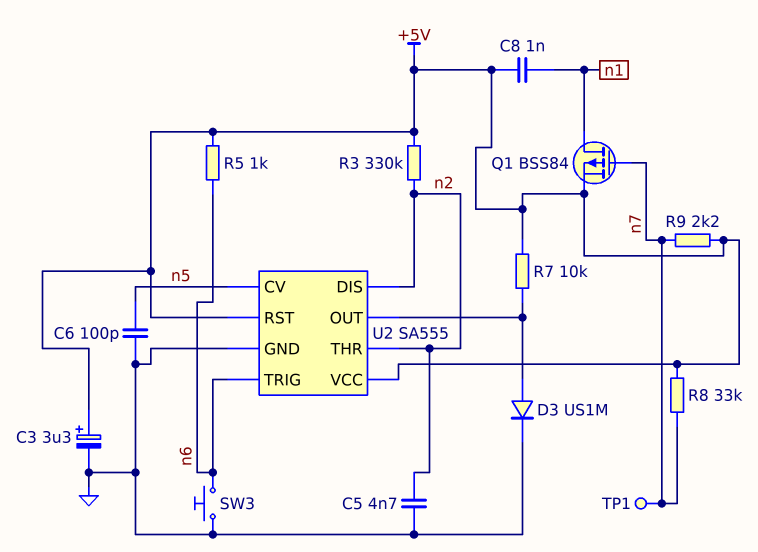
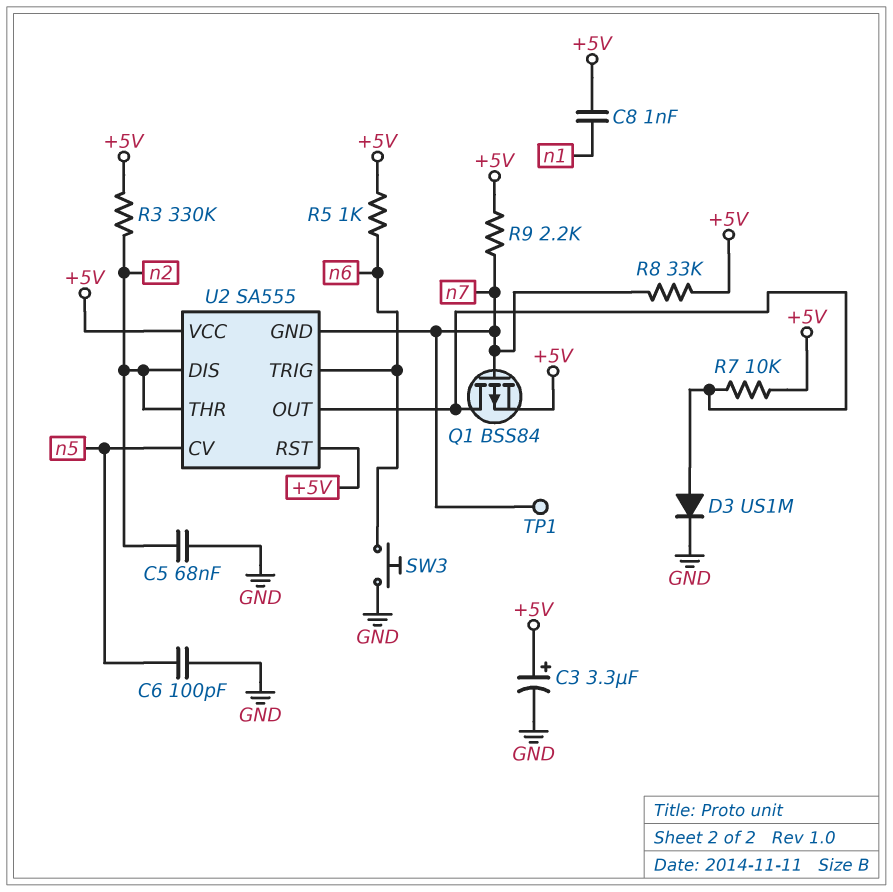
C5: 4.7nF (GND, n2) -> 68nF (GND, n2)
Q1: PMOS BSS84 (G n7, D n1, S +5V) -> PMOS BSS84 (G n7, D U2/OUT, S +5V)
U2 pin GND: GND -> n7

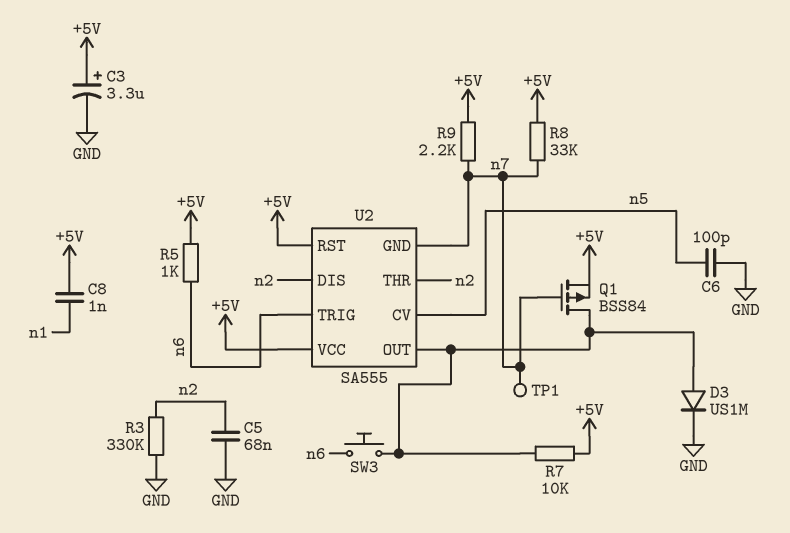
R3: 330k (+5V, n2) -> 330k (GND, n2)
SW3: button (GND, n6) -> button (U2/OUT, n6)

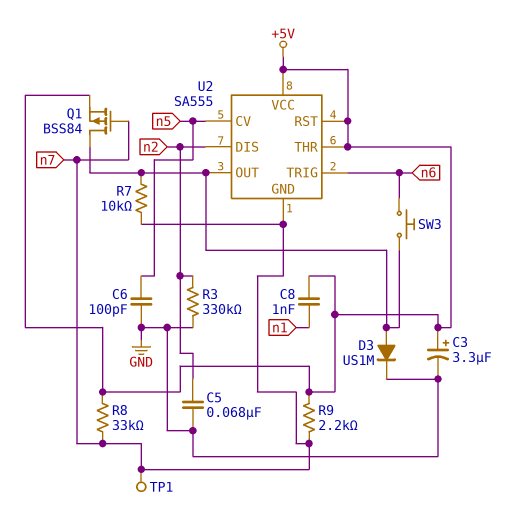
R5: 1k (+5V, n6) -> none
R7: 10k (+5V, U2/OUT) -> 10k (U2/OUT, n7)
U2 pin THR: n2 -> +5V

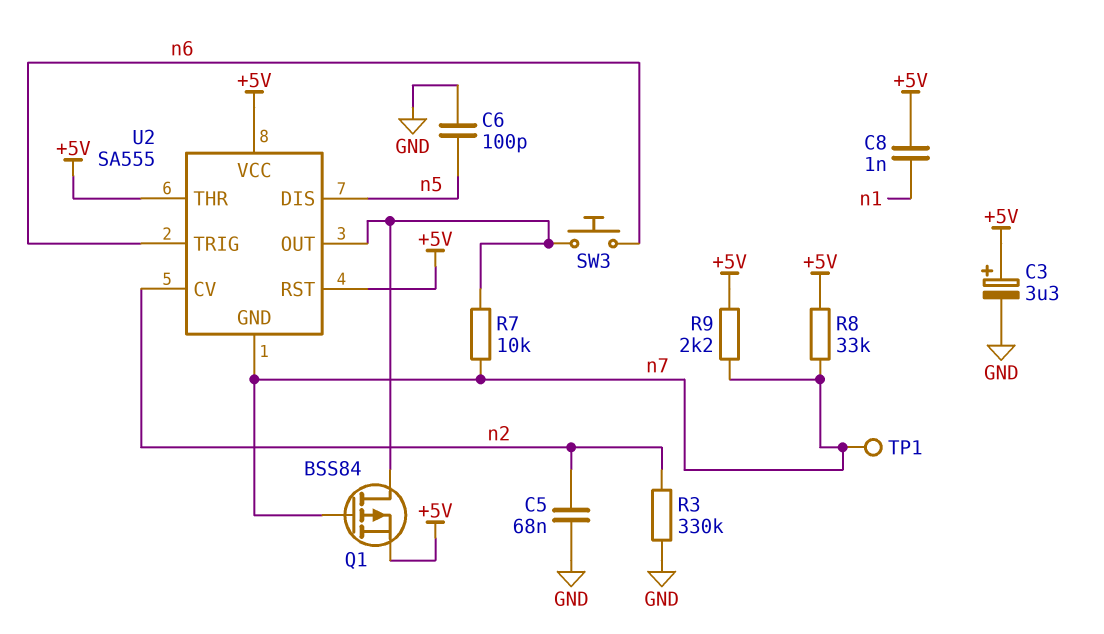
D3: diode US1M (A U2/OUT, K GND) -> none
U2 pin CV: n5 -> n2
U2 pin DIS: n2 -> n5

